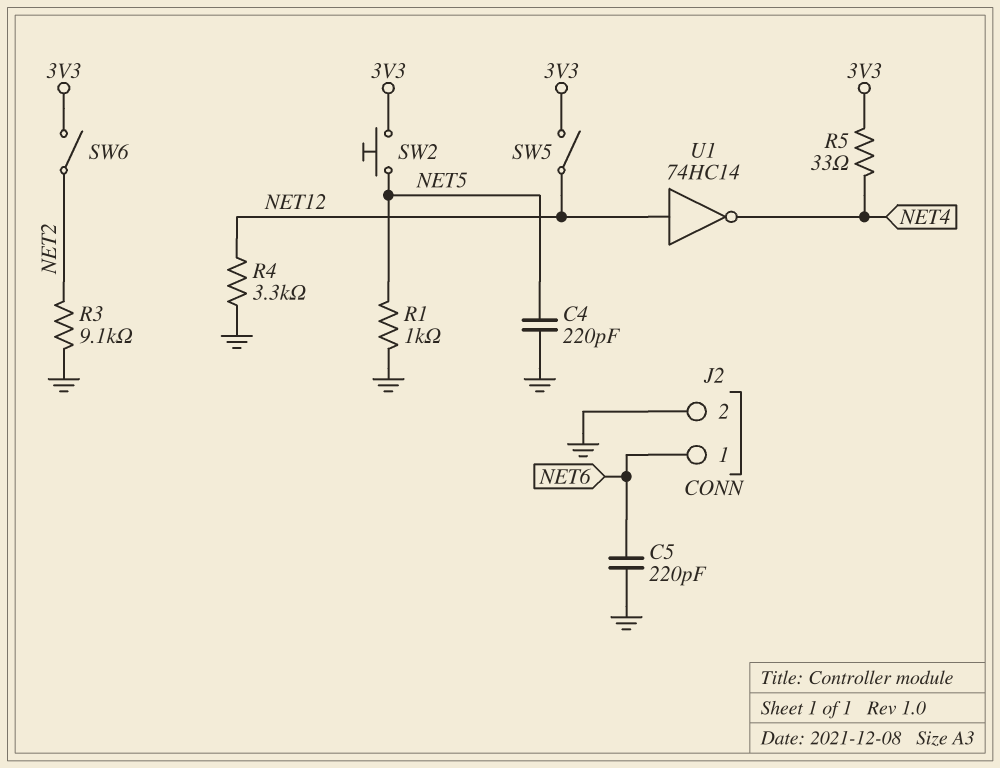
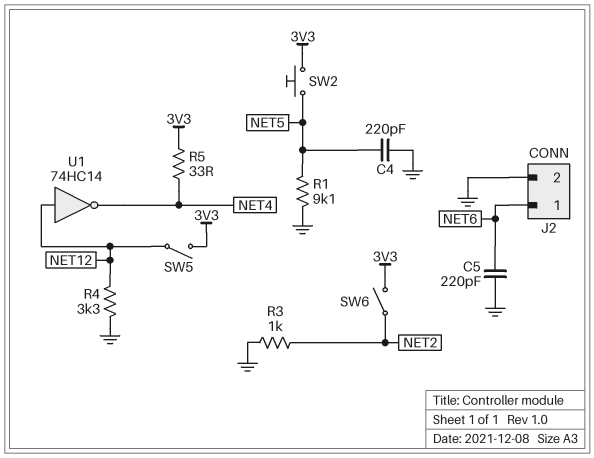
R1: 1k (GND, NET5) -> 9.1k (GND, NET5)
R3: 9.1k (GND, NET2) -> 1k (GND, NET2)

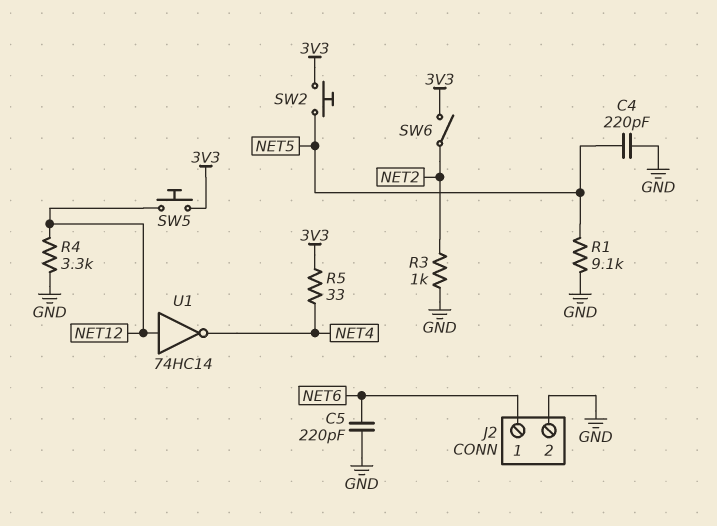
SW5: switch (3V3, NET12) -> button (3V3, NET12)

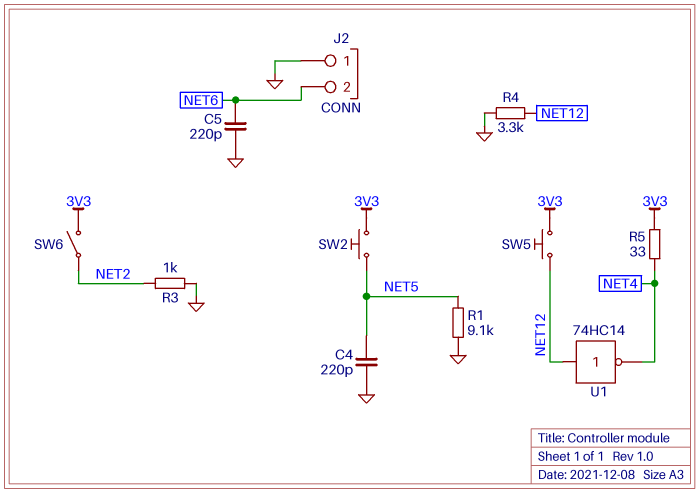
J2 pin 1: NET6 -> GND
J2 pin 2: GND -> NET6

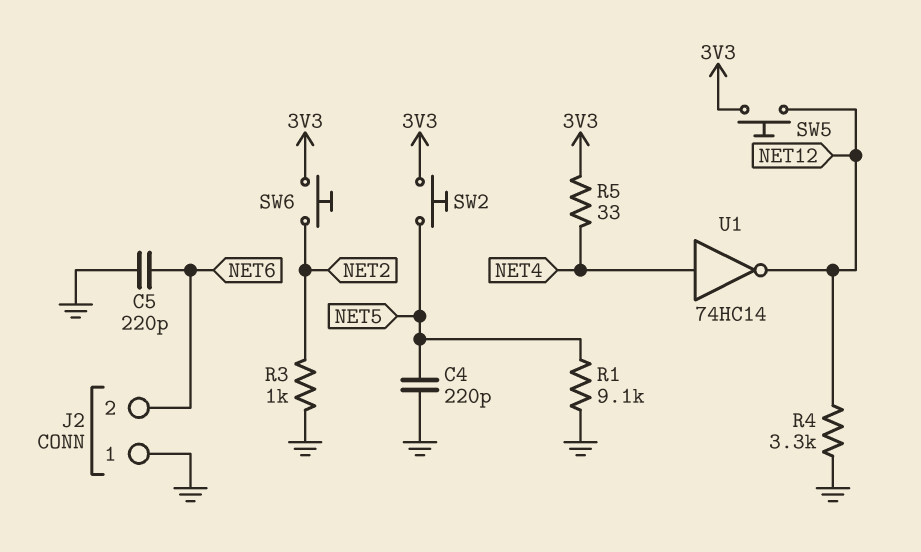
SW6: switch (3V3, NET2) -> button (3V3, NET2)
U1: NOT 74HC14 (in NET12, out NET4) -> NOT 74HC14 (in NET4, out NET12)

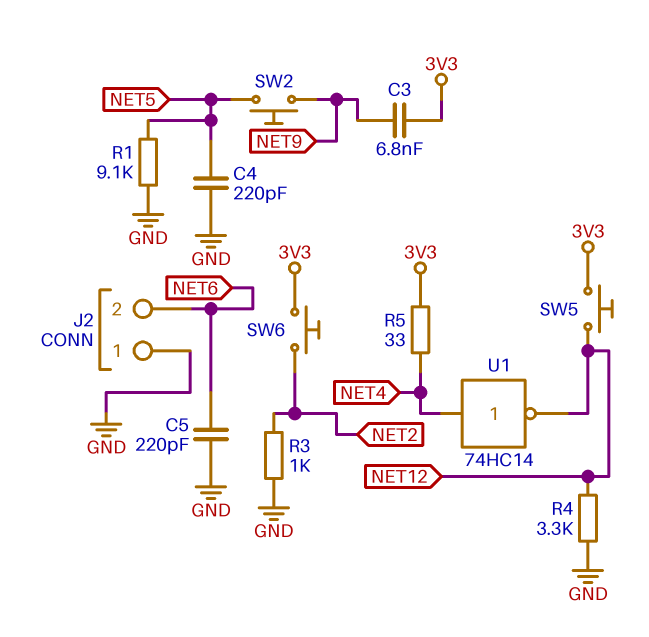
C3: none -> 6.8nF (3V3, NET9)
SW2: button (3V3, NET5) -> button (NET5, NET9)

